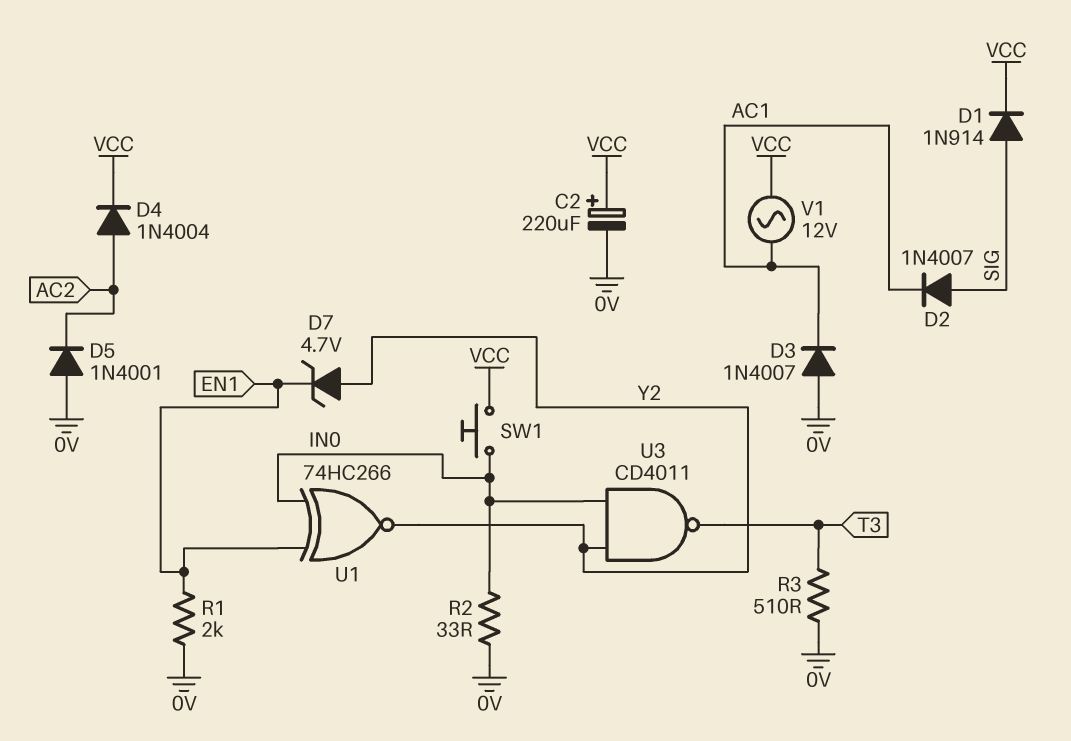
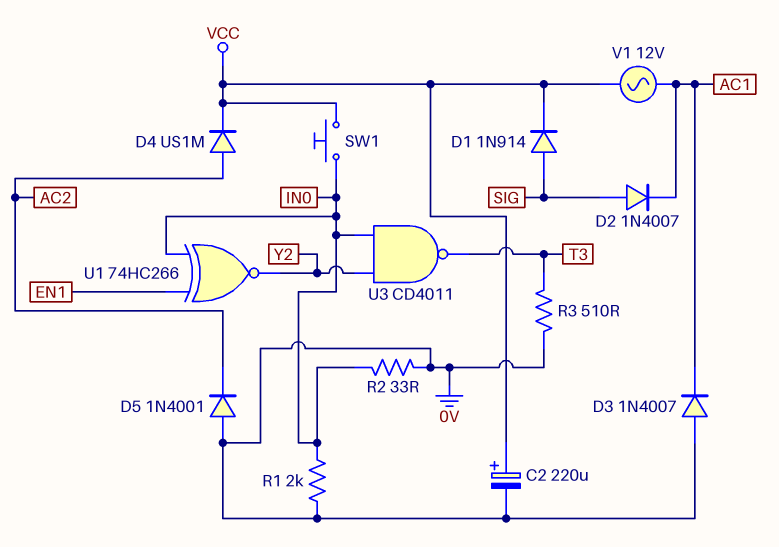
D4: diode 1N4004 (A AC2, K VCC) -> diode US1M (A AC2, K VCC)
D7: zener 4.7V (A Y2, K EN1) -> none
R1: 2k (0V, EN1) -> 2k (0V, IN0)

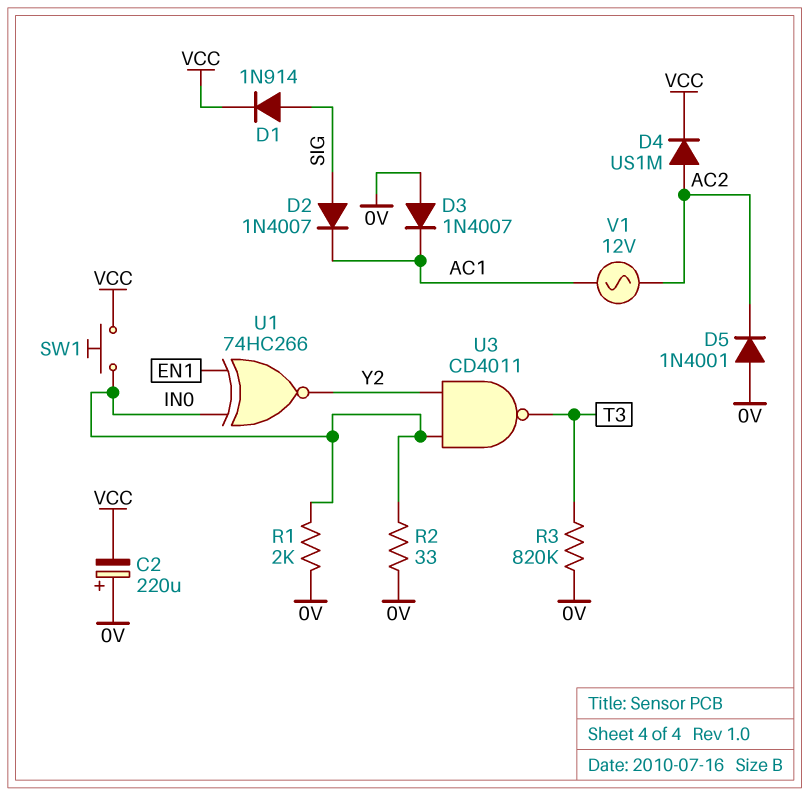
C2: 220uF (plus VCC, minus 0V) -> 220uF (plus 0V, minus VCC)
R3: 510 (0V, T3) -> 820k (0V, T3)
V1: AC 12V (AC1, VCC) -> AC 12V (AC1, AC2)

